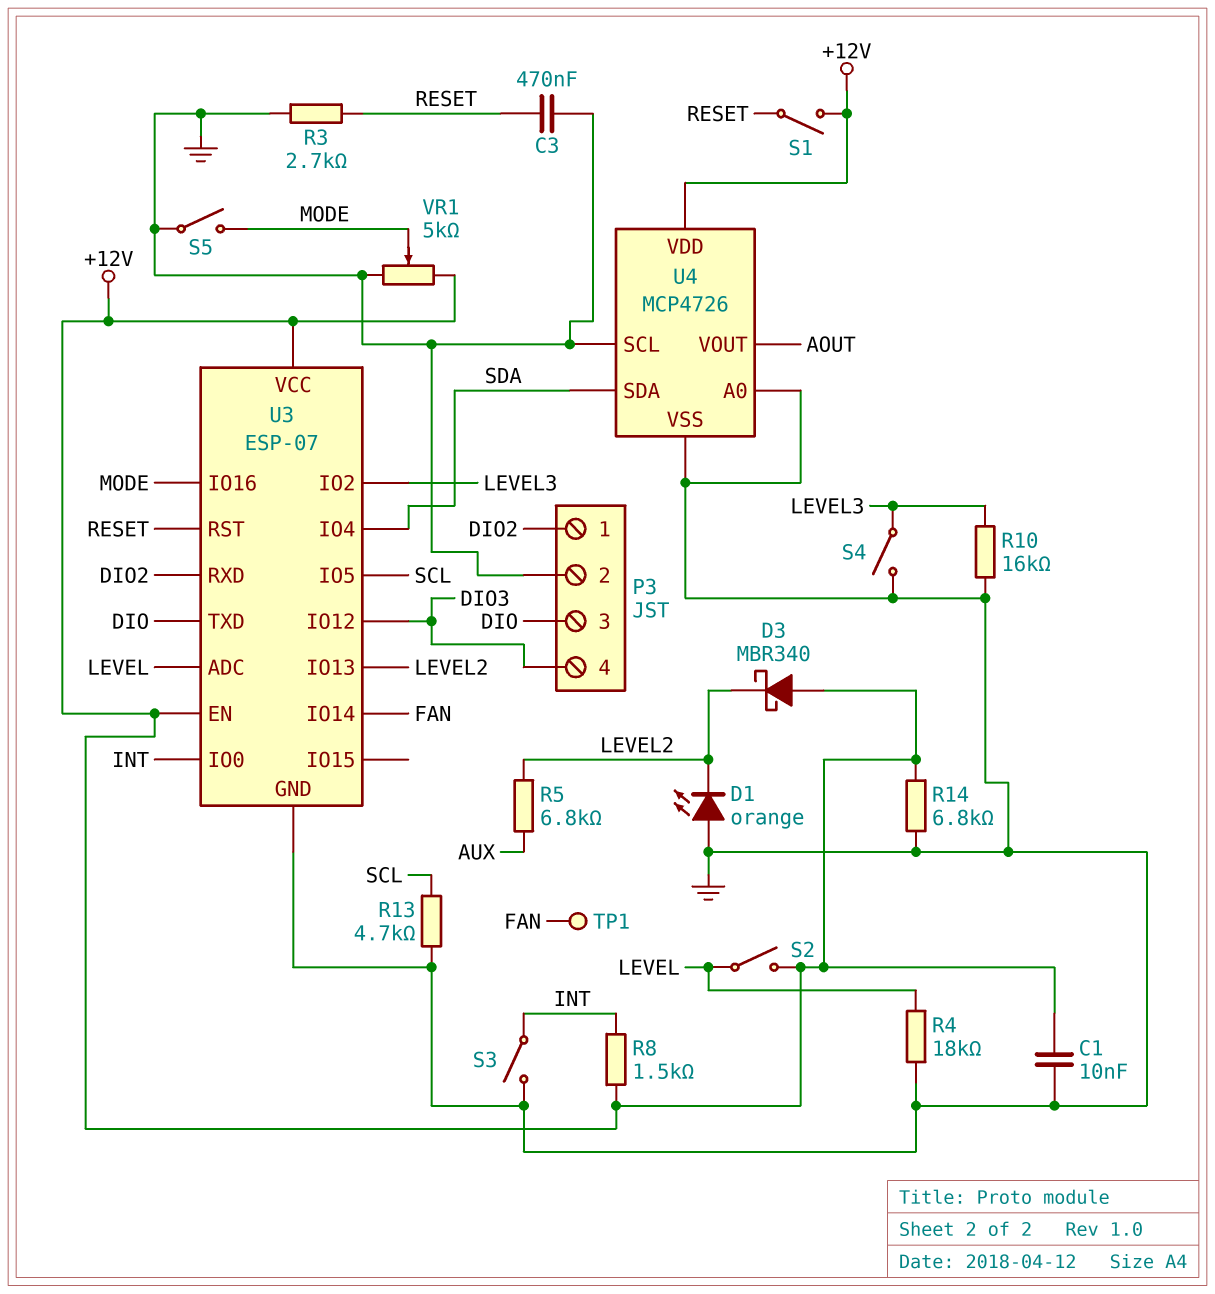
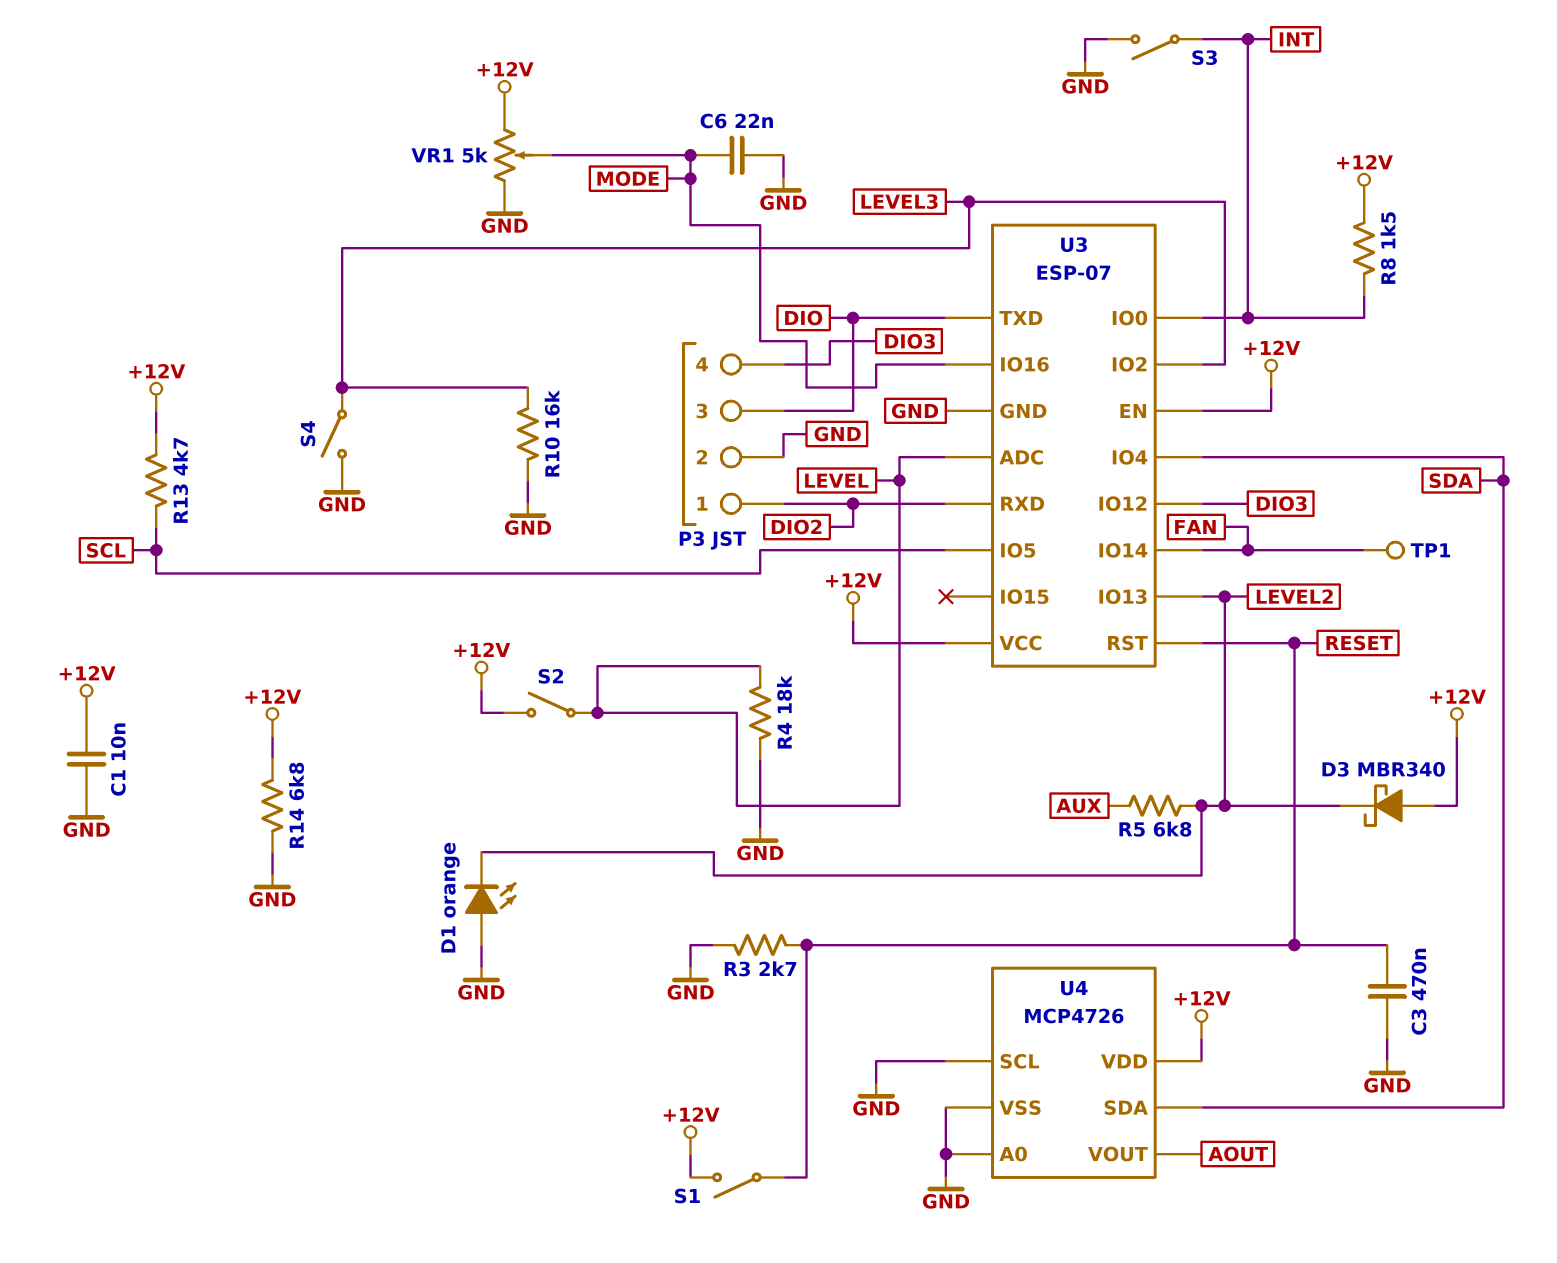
C6: none -> 22nF (GND, MODE)
R13: 4.7k (GND, SCL) -> 4.7k (+12V, SCL)
S5: switch (GND, MODE) -> none

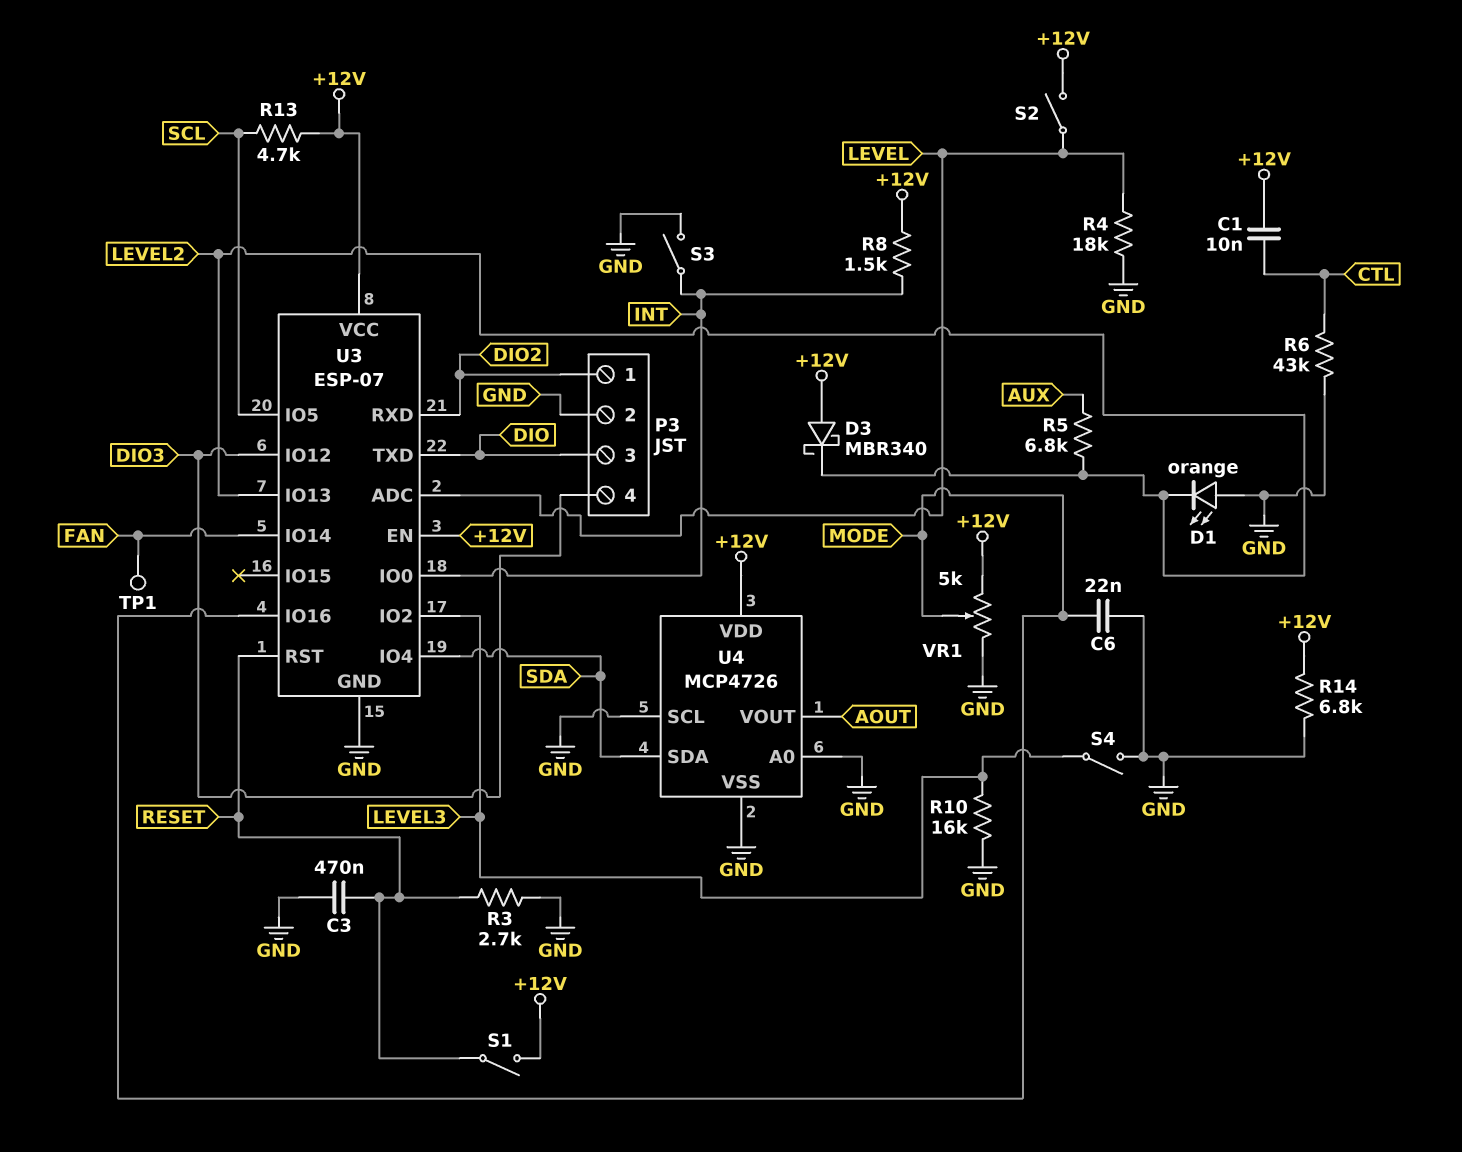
C1: 10nF (+12V, GND) -> 10nF (+12V, CTL)
R6: none -> 43k (CTL, GND)

